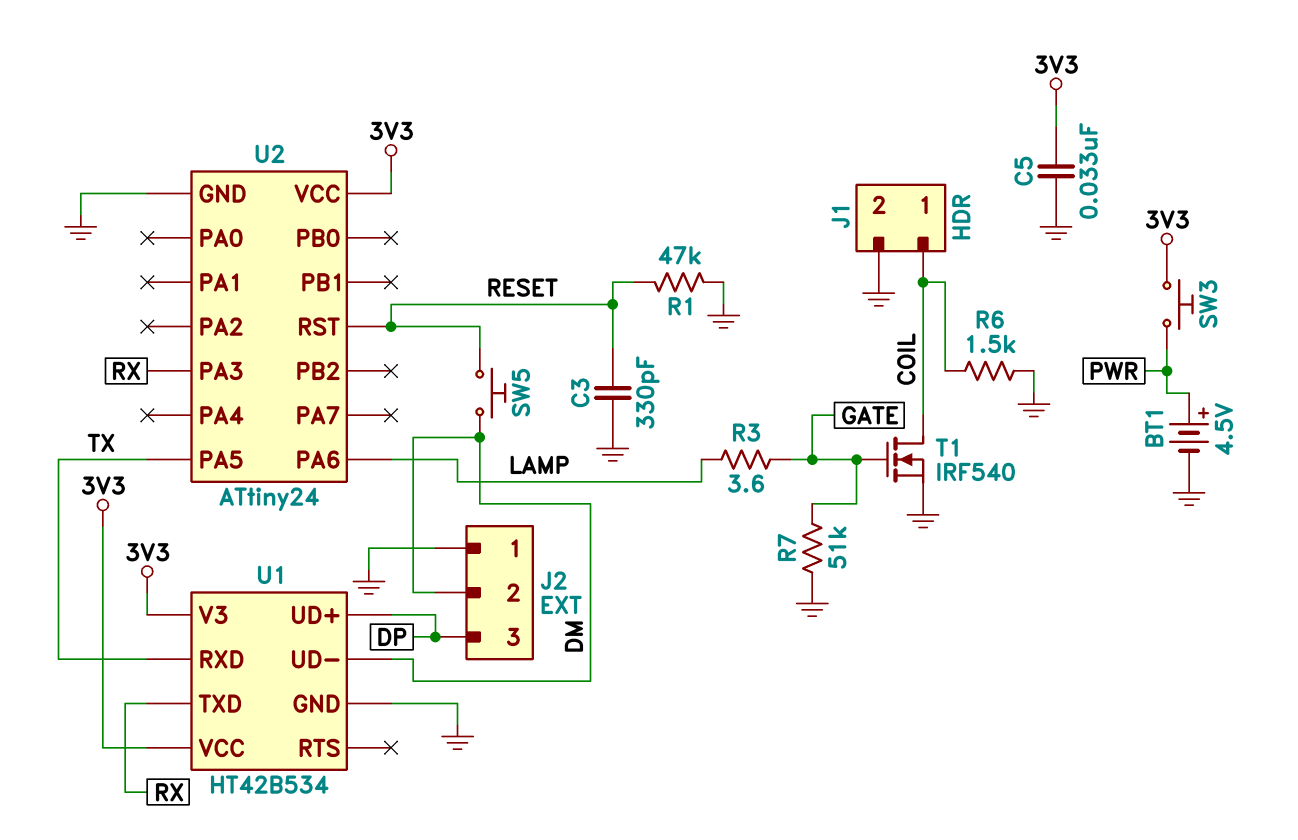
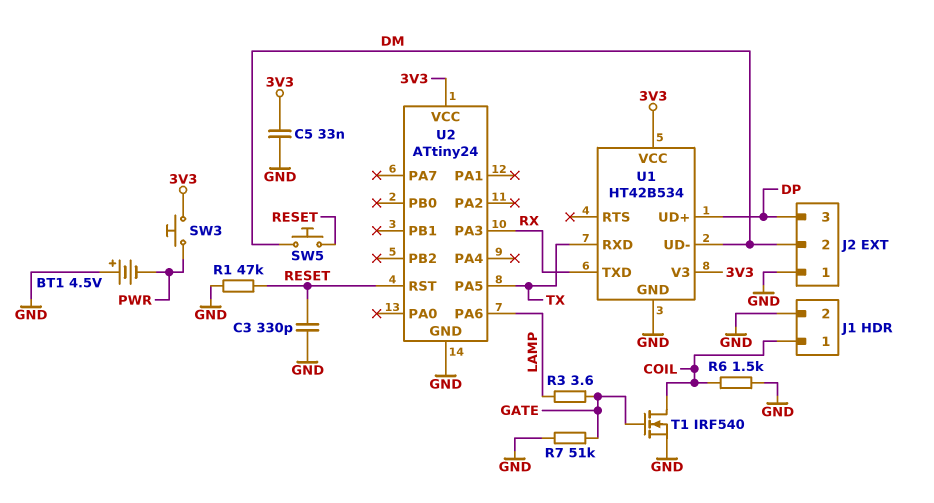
BT1: 4.5V (plus PWR, minus GND) -> 4.5V (plus GND, minus PWR)

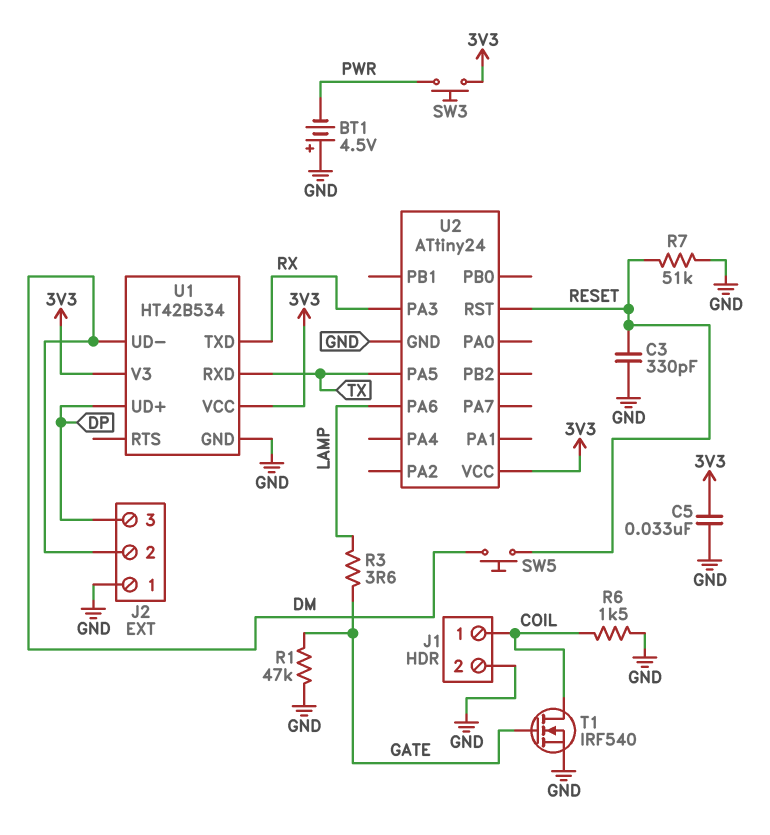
R1: 47k (GND, RESET) -> 47k (GATE, GND)
R7: 51k (GATE, GND) -> 51k (GND, RESET)

